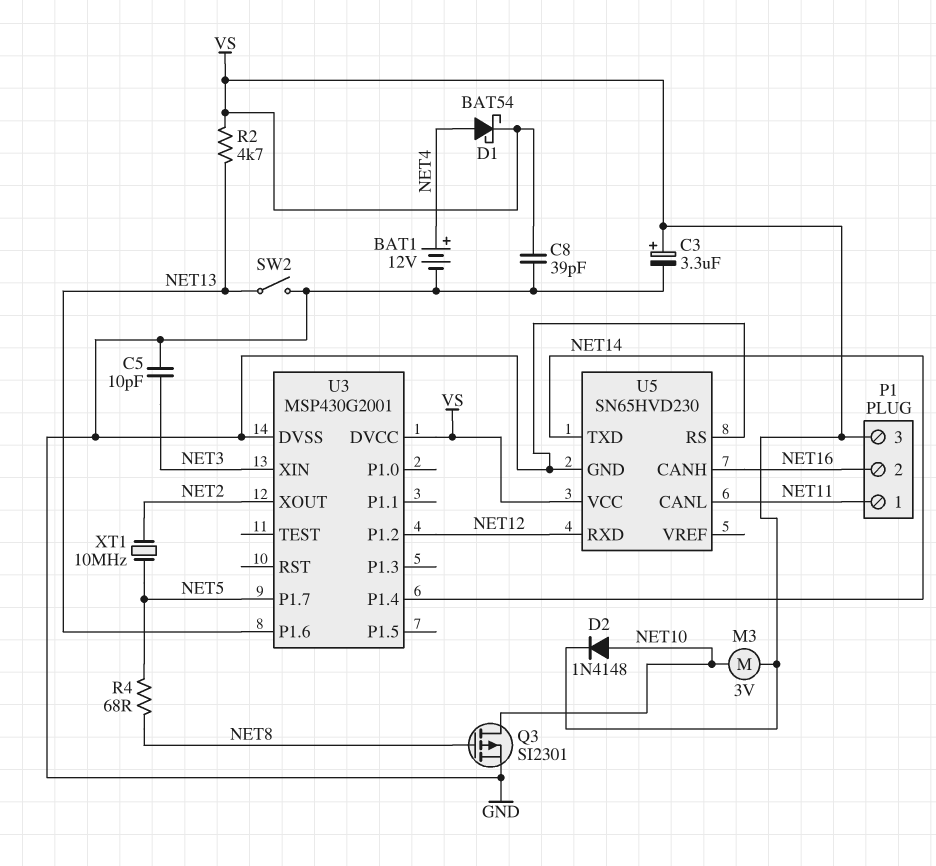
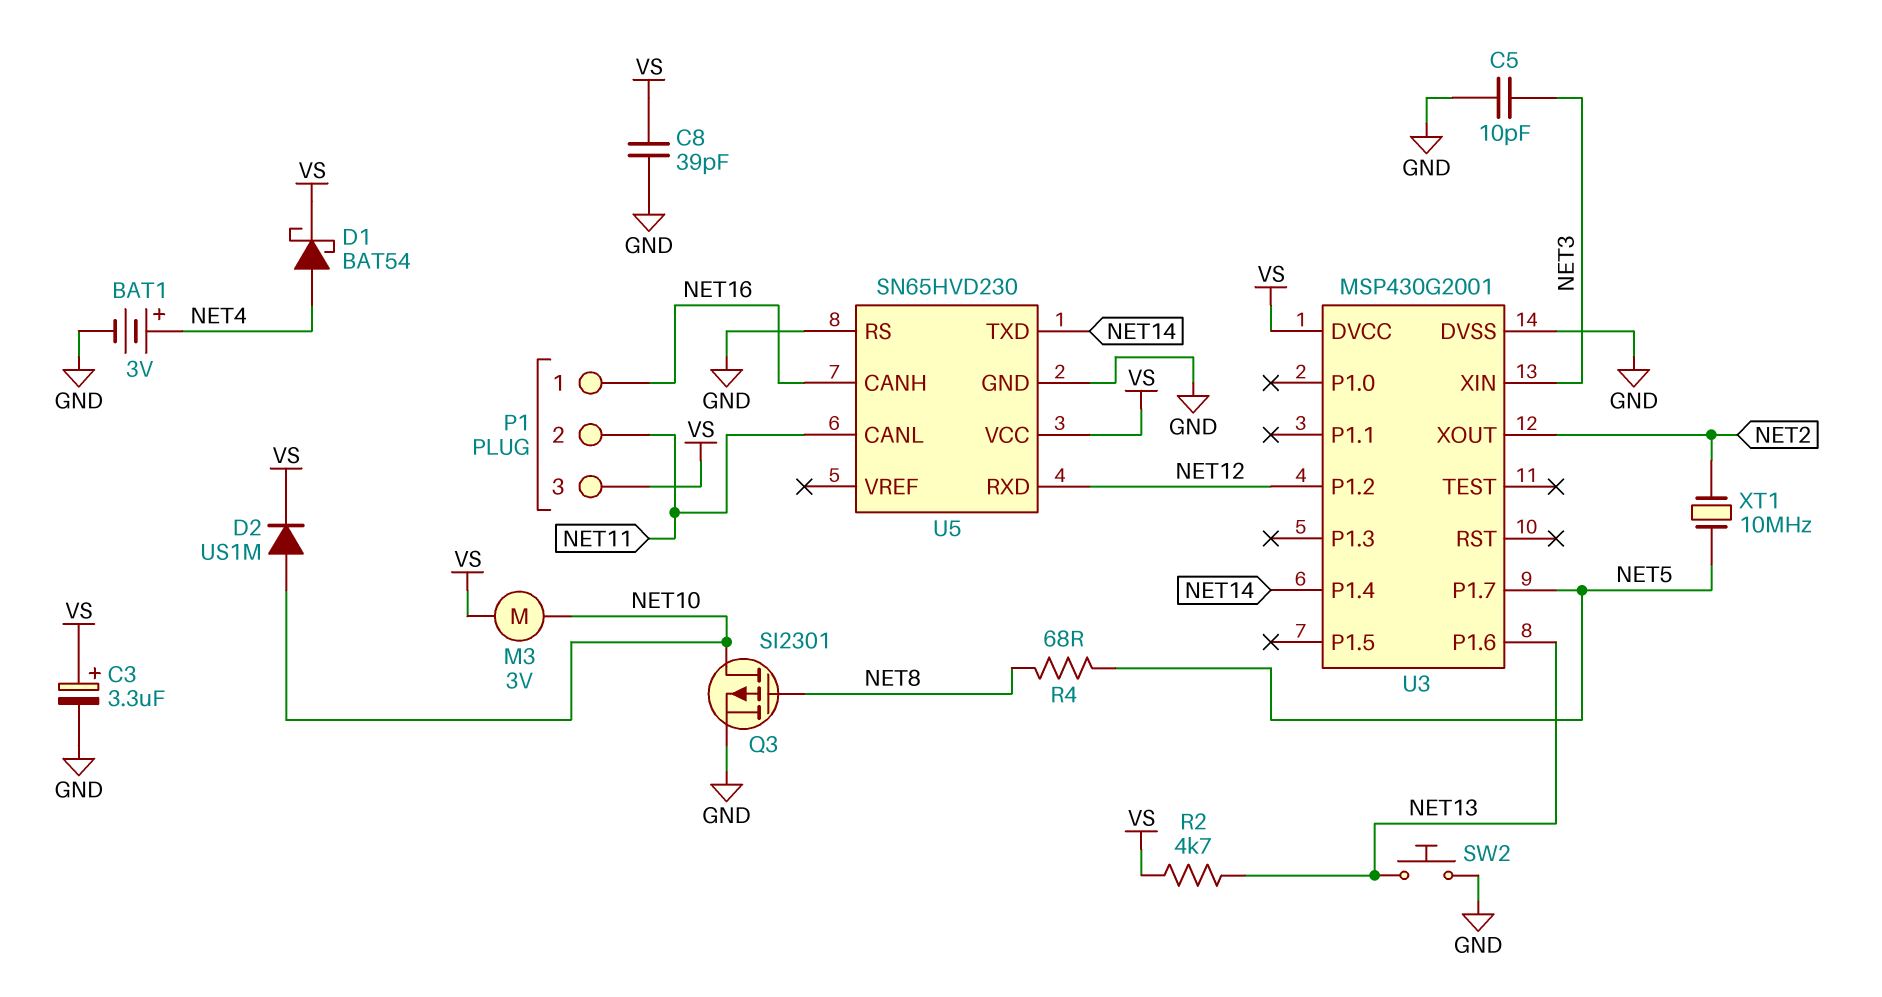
BAT1: 12V (plus NET4, minus GND) -> 3V (plus NET4, minus GND)
D2: diode 1N4148 (A NET10, K VS) -> diode US1M (A NET10, K VS)
P1 pin 1: NET11 -> NET16
P1 pin 2: NET16 -> NET11
SW2: switch (GND, NET13) -> button (GND, NET13)

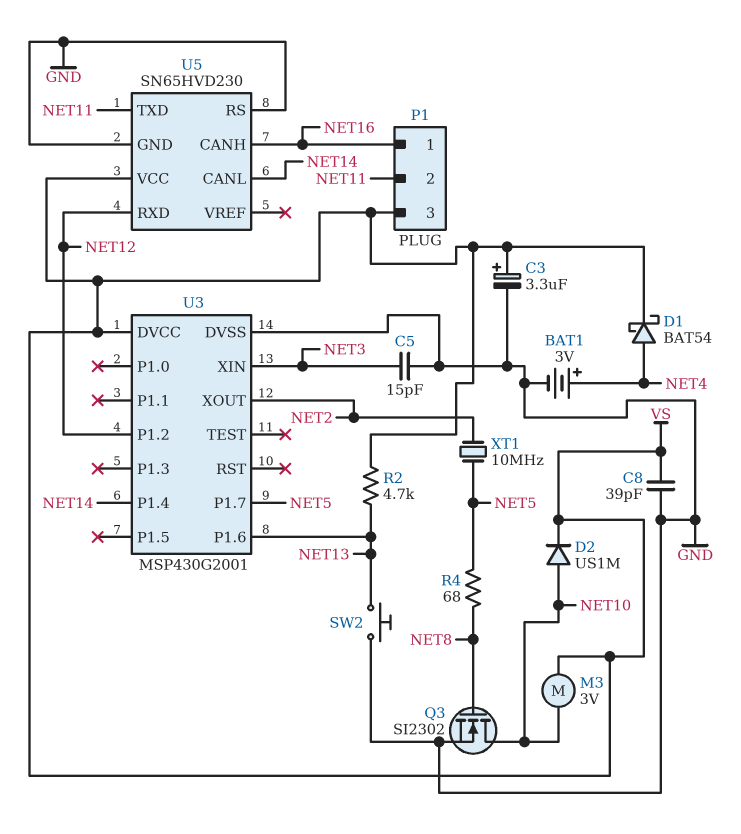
C5: 10pF (GND, NET3) -> 15pF (GND, NET3)
Q3: PMOS SI2301 (G NET8, D NET10, S GND) -> NMOS SI2302 (G NET8, D NET10, S GND)
U5 pin CANL: NET11 -> NET14
U5 pin TXD: NET14 -> NET11

